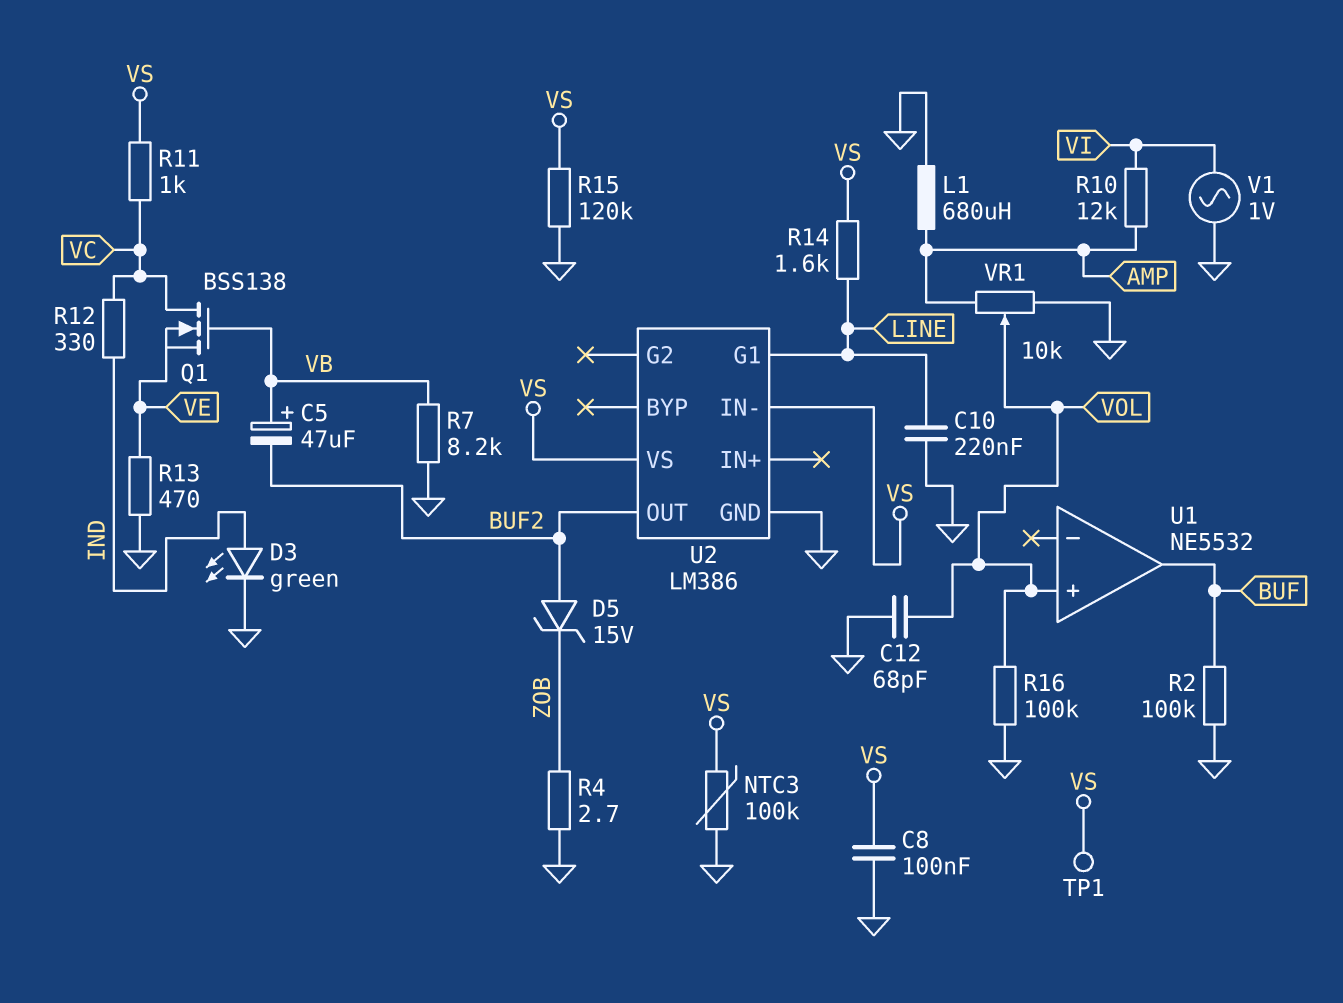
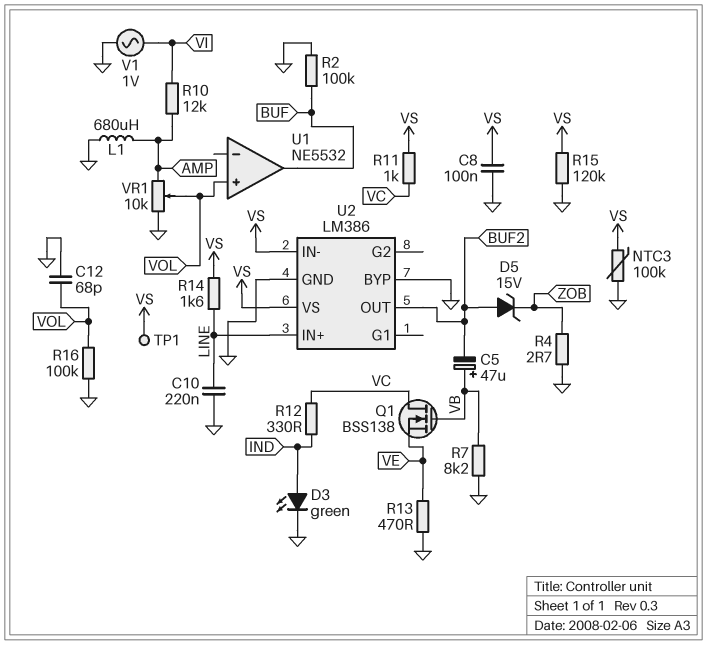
U2 pin BYP: none -> GND
U2 pin G1: LINE -> none
U2 pin IN+: none -> LINE

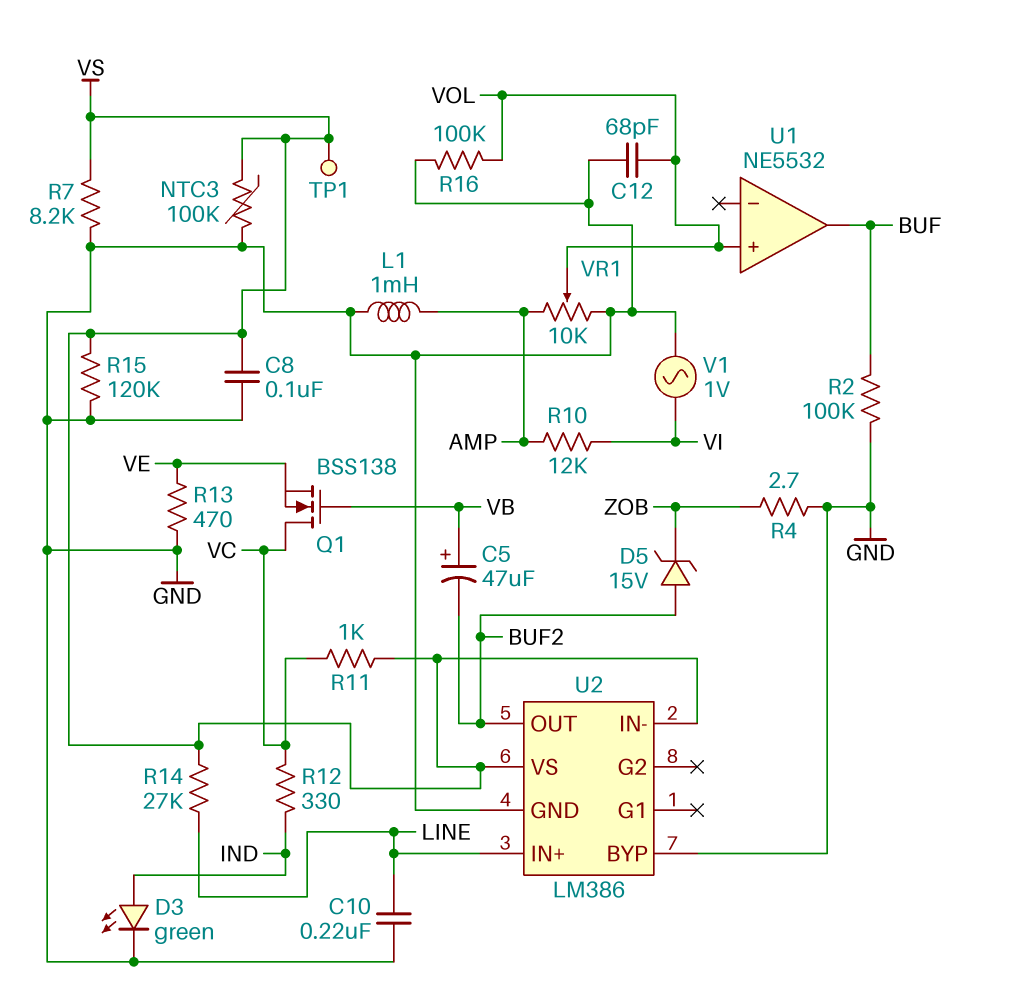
L1: 680uH (AMP, GND) -> 1mH (AMP, GND)
R7: 8.2k (GND, VB) -> 8.2k (GND, VS)
R14: 1.6k (LINE, VS) -> 27k (LINE, VS)

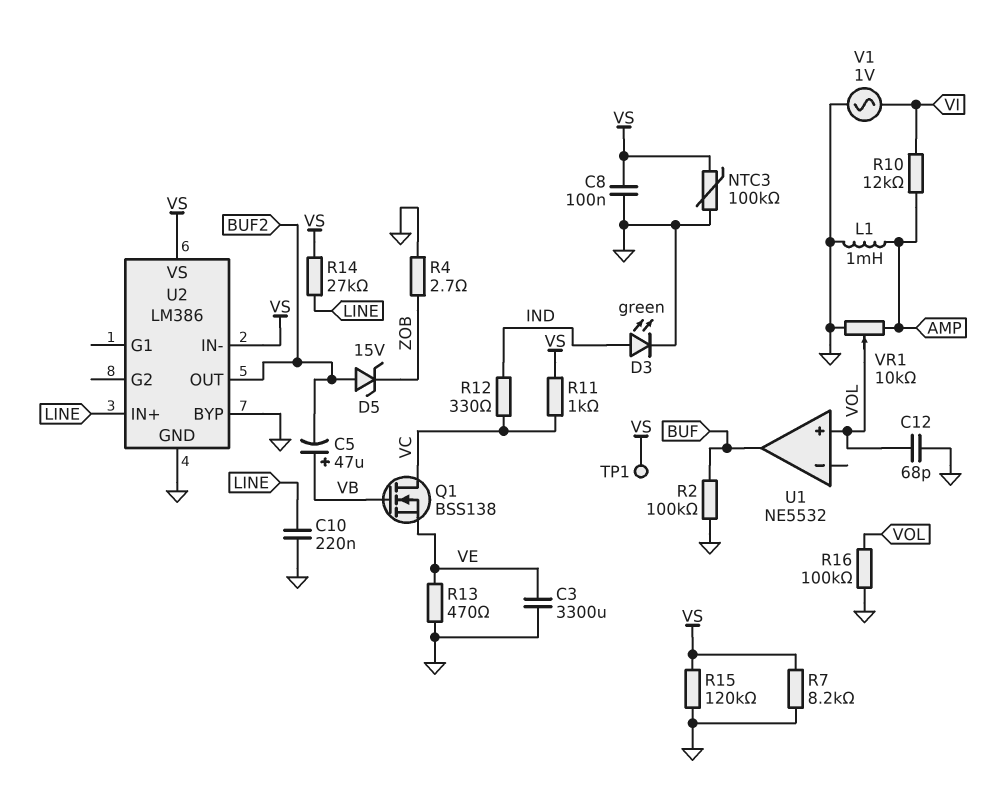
C3: none -> 3300uF (GND, VE)

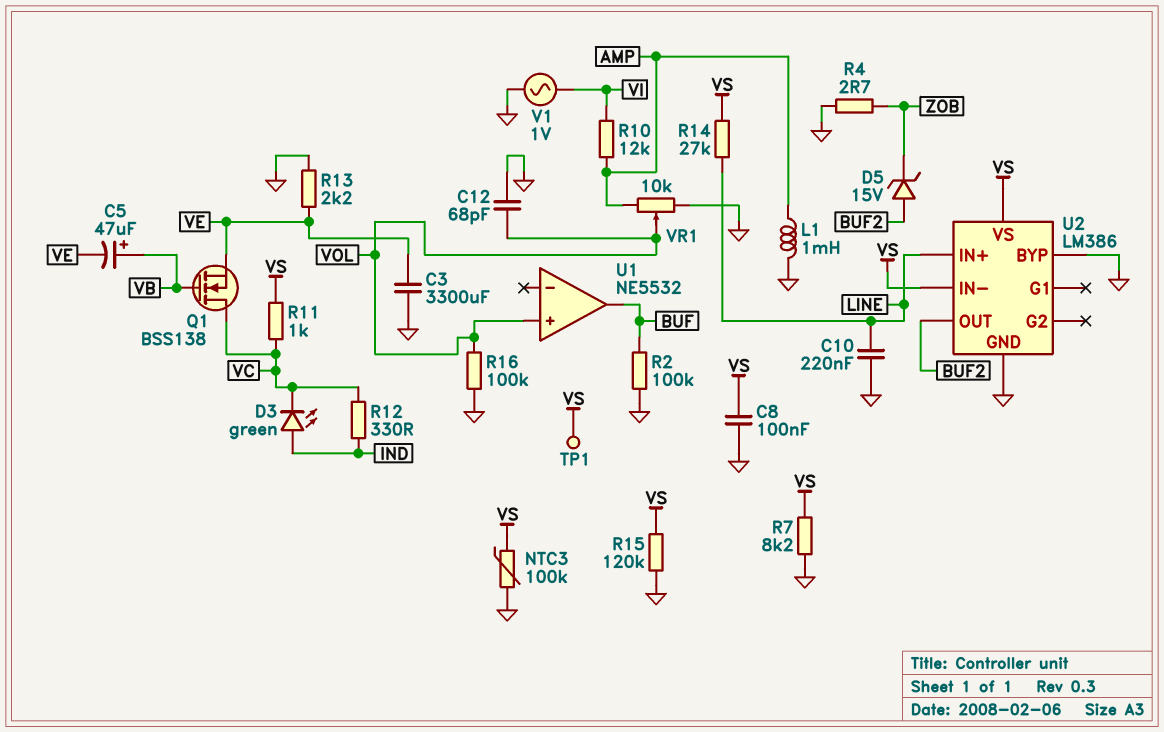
C5: 47uF (plus VB, minus BUF2) -> 47uF (plus VB, minus VE)
D3: LED green (A IND, K GND) -> LED green (A IND, K VC)
R13: 470 (GND, VE) -> 2.2k (GND, VE)

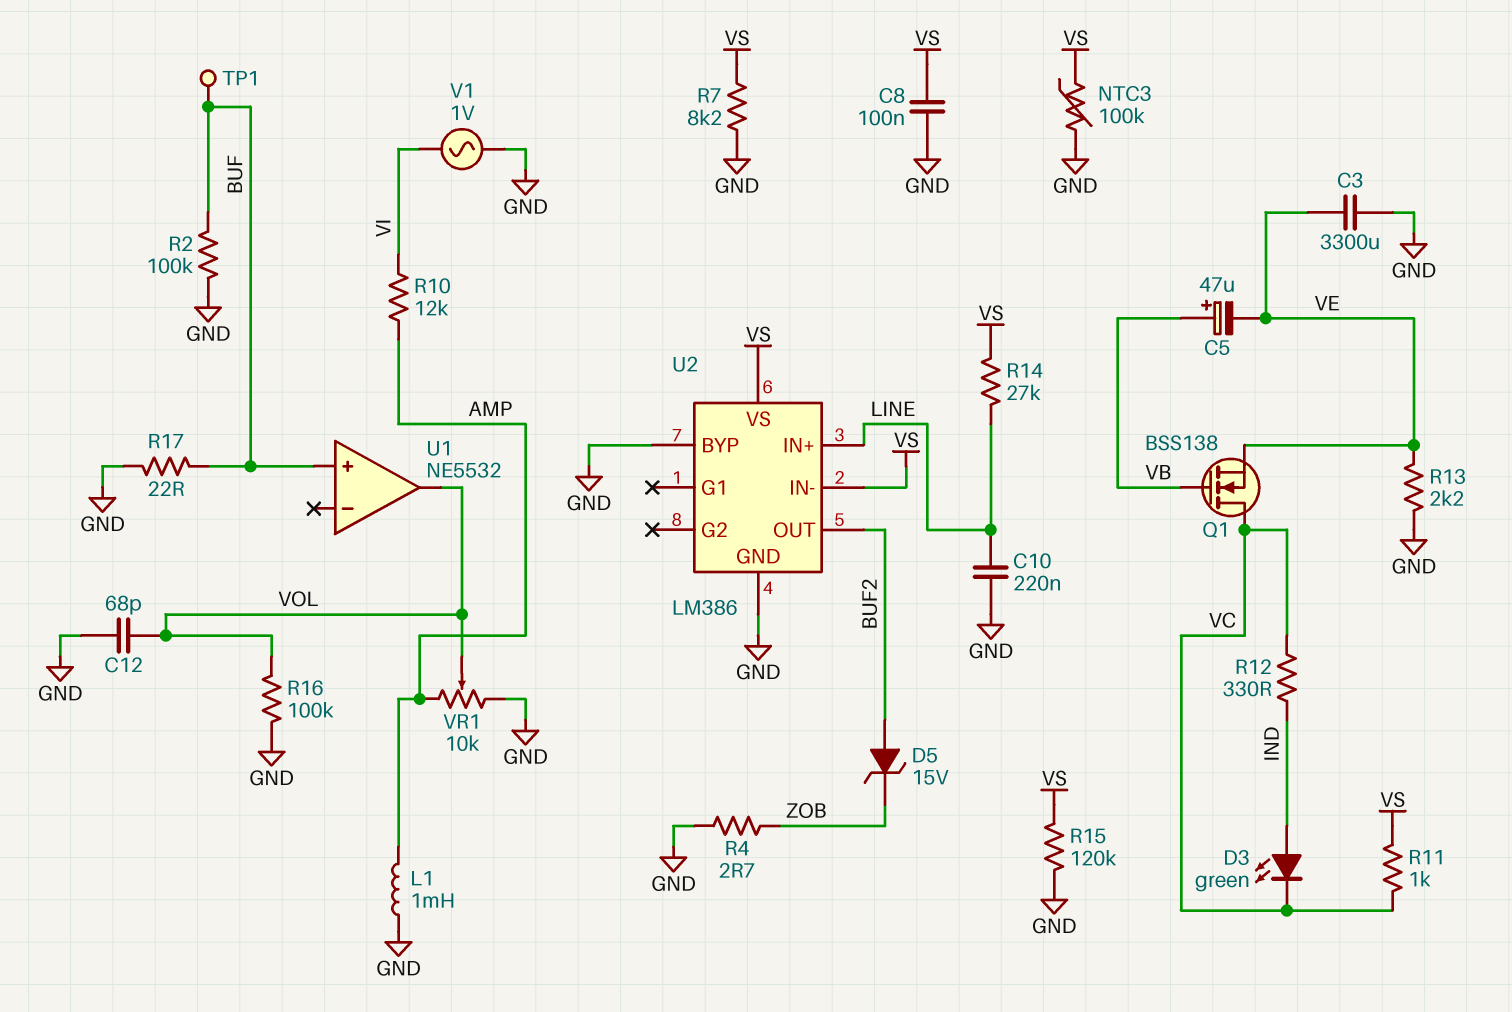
R17: none -> 22 (BUF, GND)
TP1: test point (VS) -> test point (BUF)
U1 pin in+: VOL -> BUF
U1 pin out: BUF -> VOL

